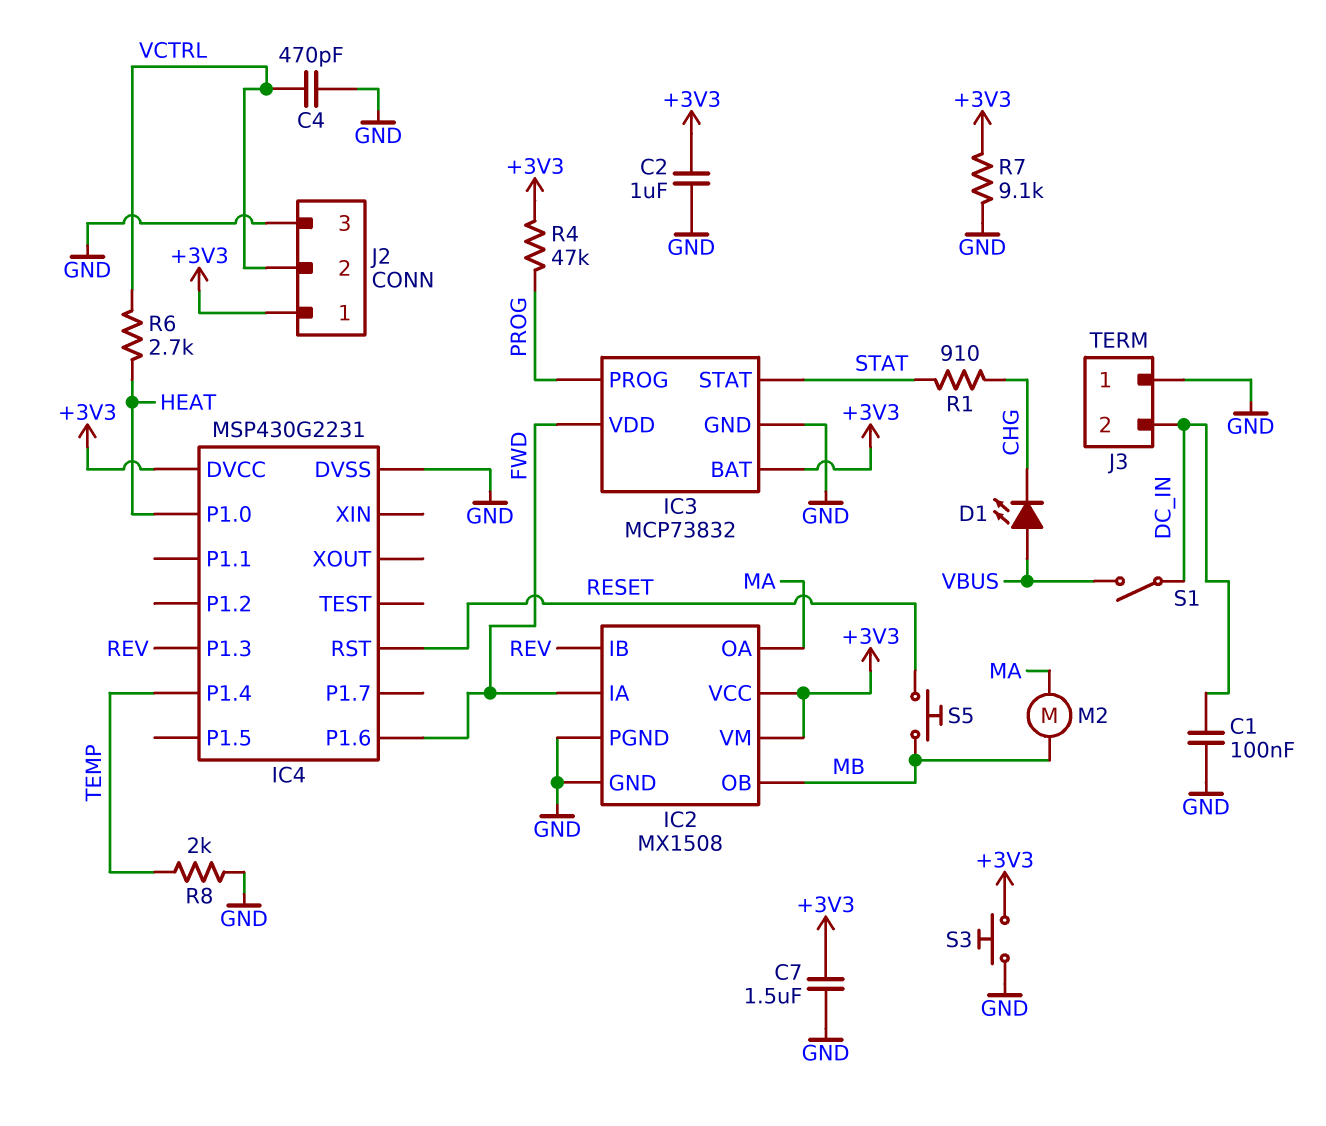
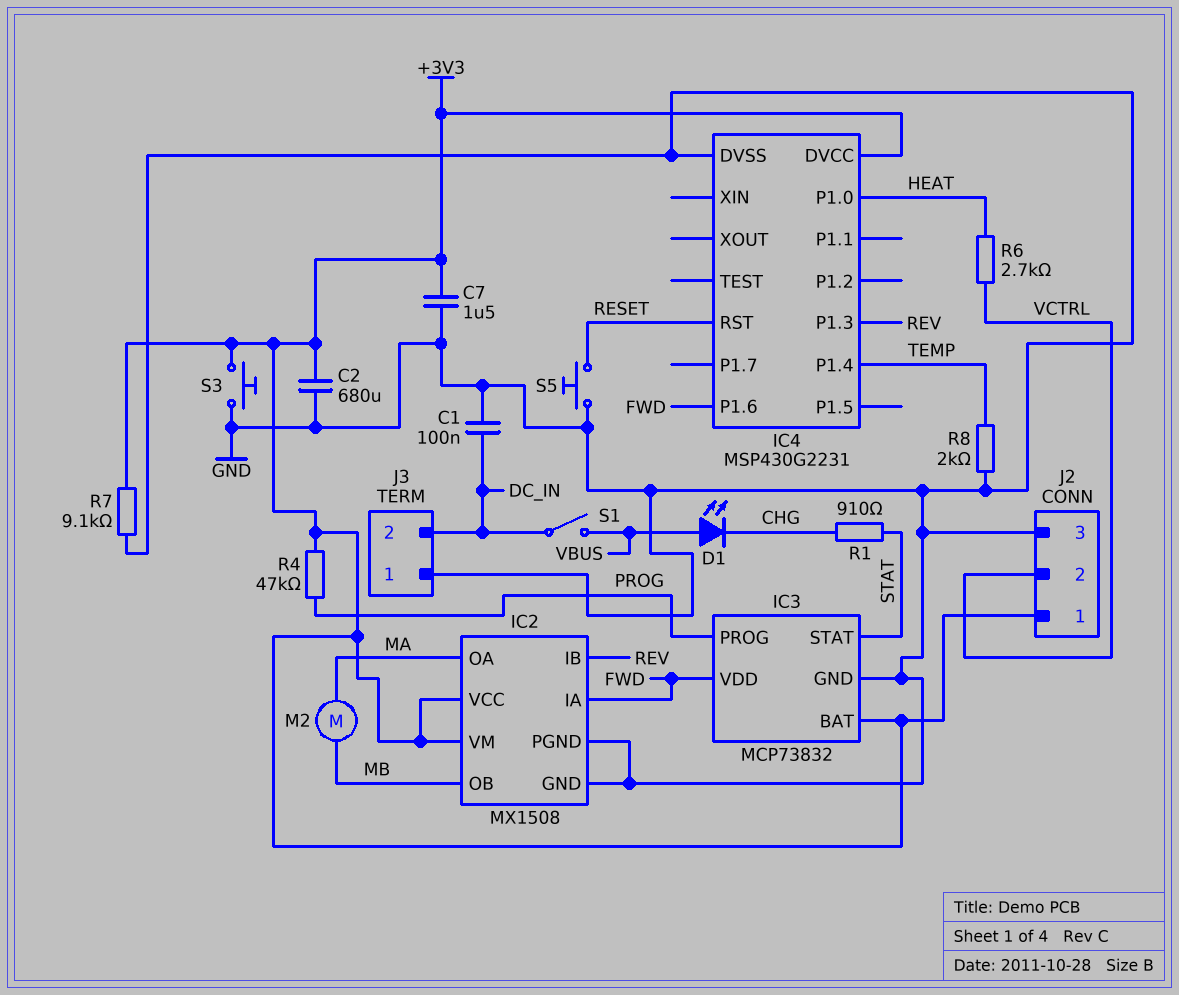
C2: 1uF (+3V3, GND) -> 680uF (+3V3, GND)
C4: 470pF (GND, VCTRL) -> none
S5: button (MB, RESET) -> button (GND, RESET)

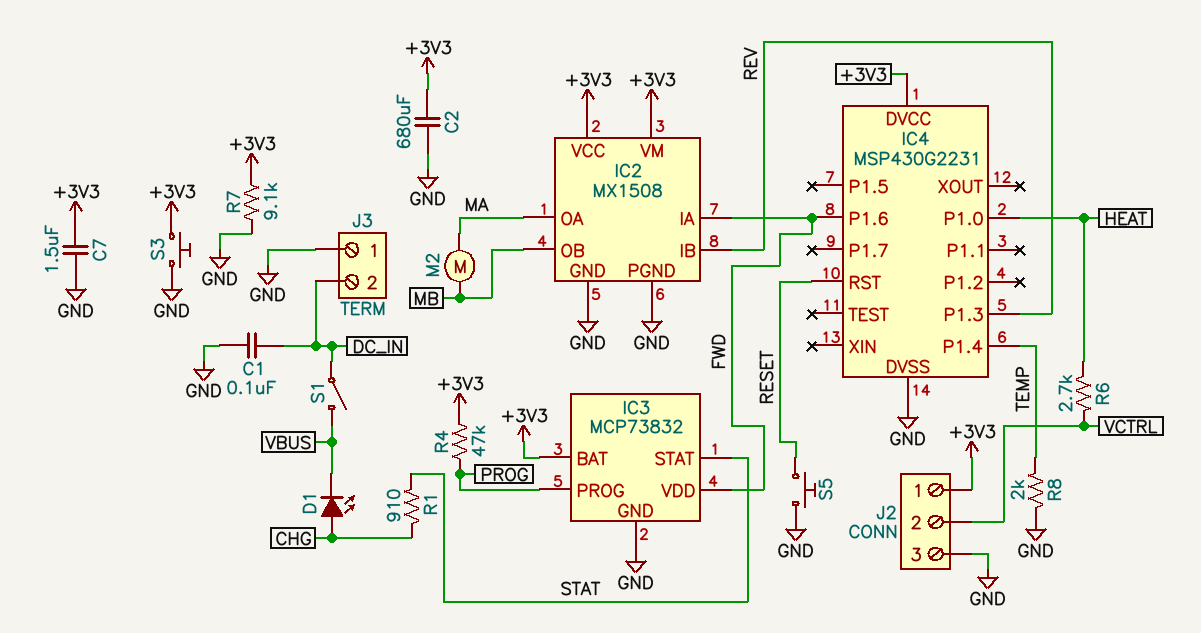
D1: LED (A VBUS, K CHG) -> LED (A CHG, K VBUS)

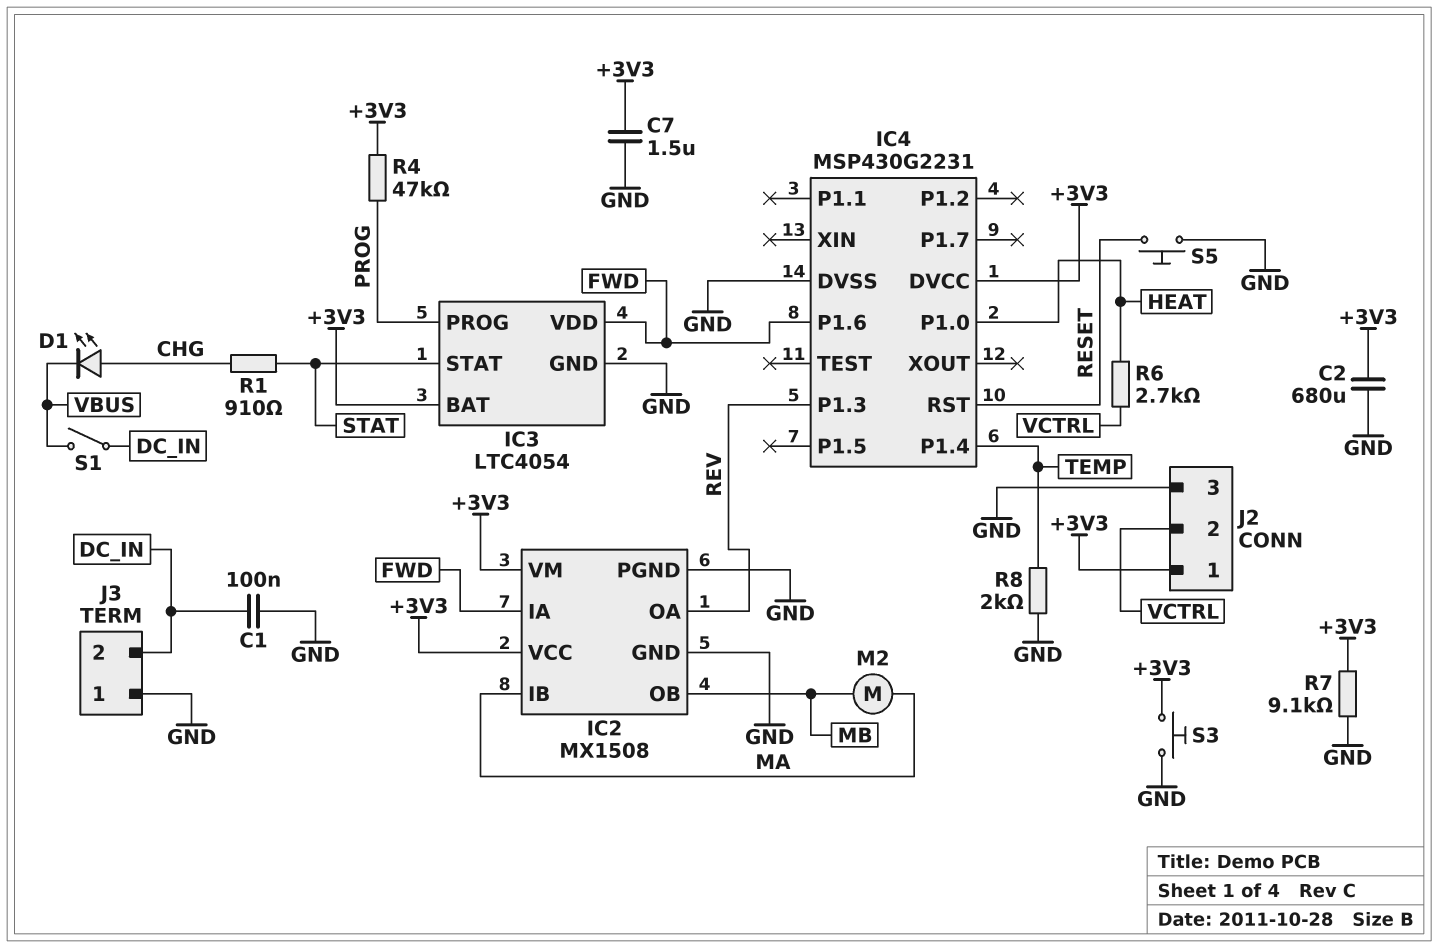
IC2 pin IB: REV -> MA
IC2 pin OA: MA -> REV
IC3: MCP73832 -> LTC4054

